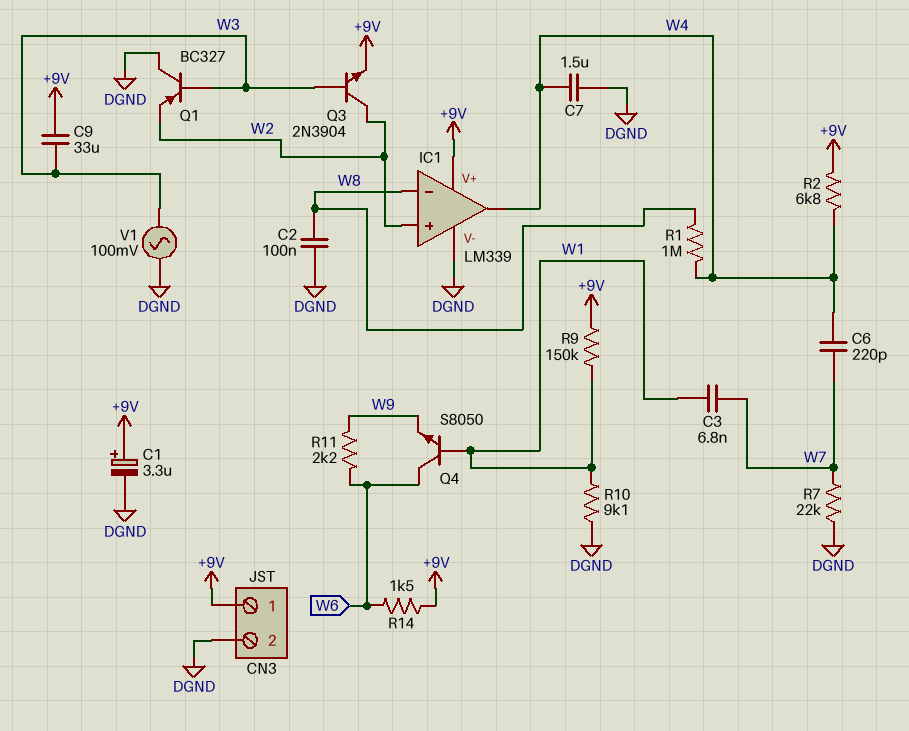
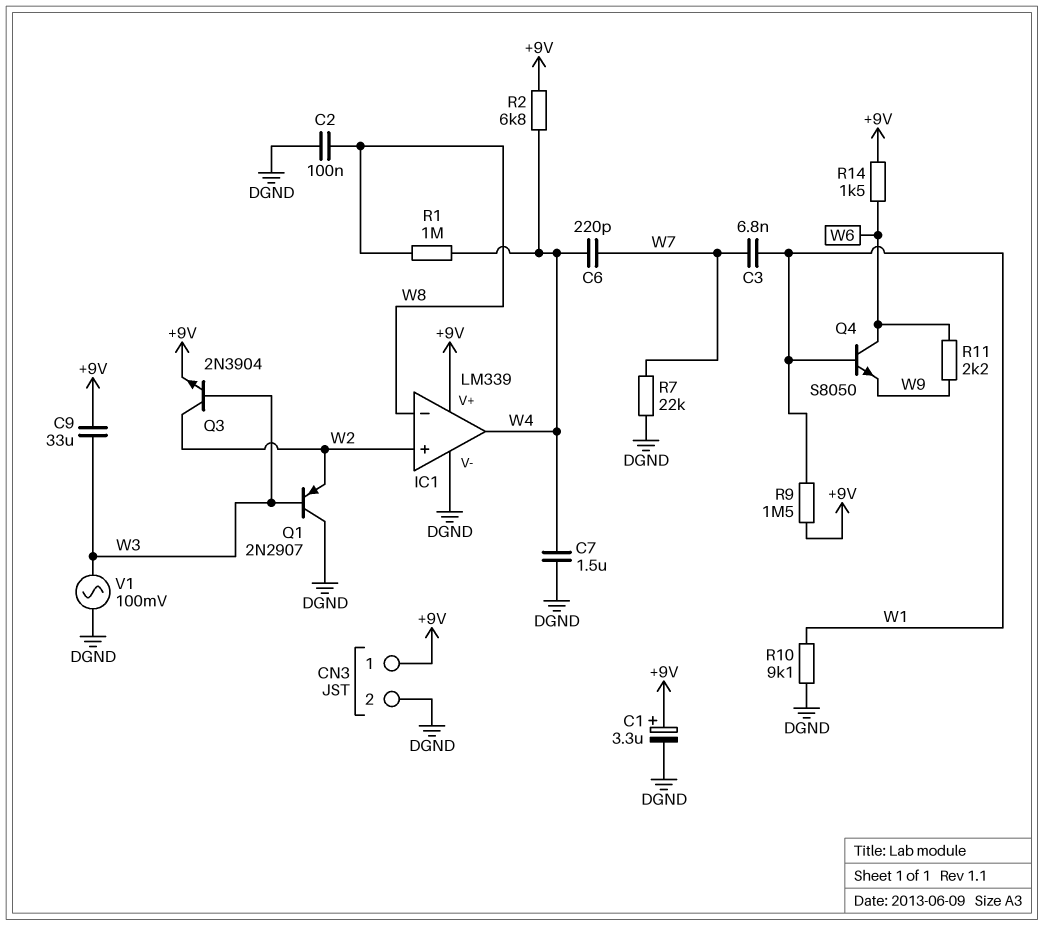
Q1: PNP BC327 (B W3, C DGND, E W2) -> PNP 2N2907 (B W3, C DGND, E W2)
R9: 150k (+9V, W1) -> 1.5M (+9V, W1)

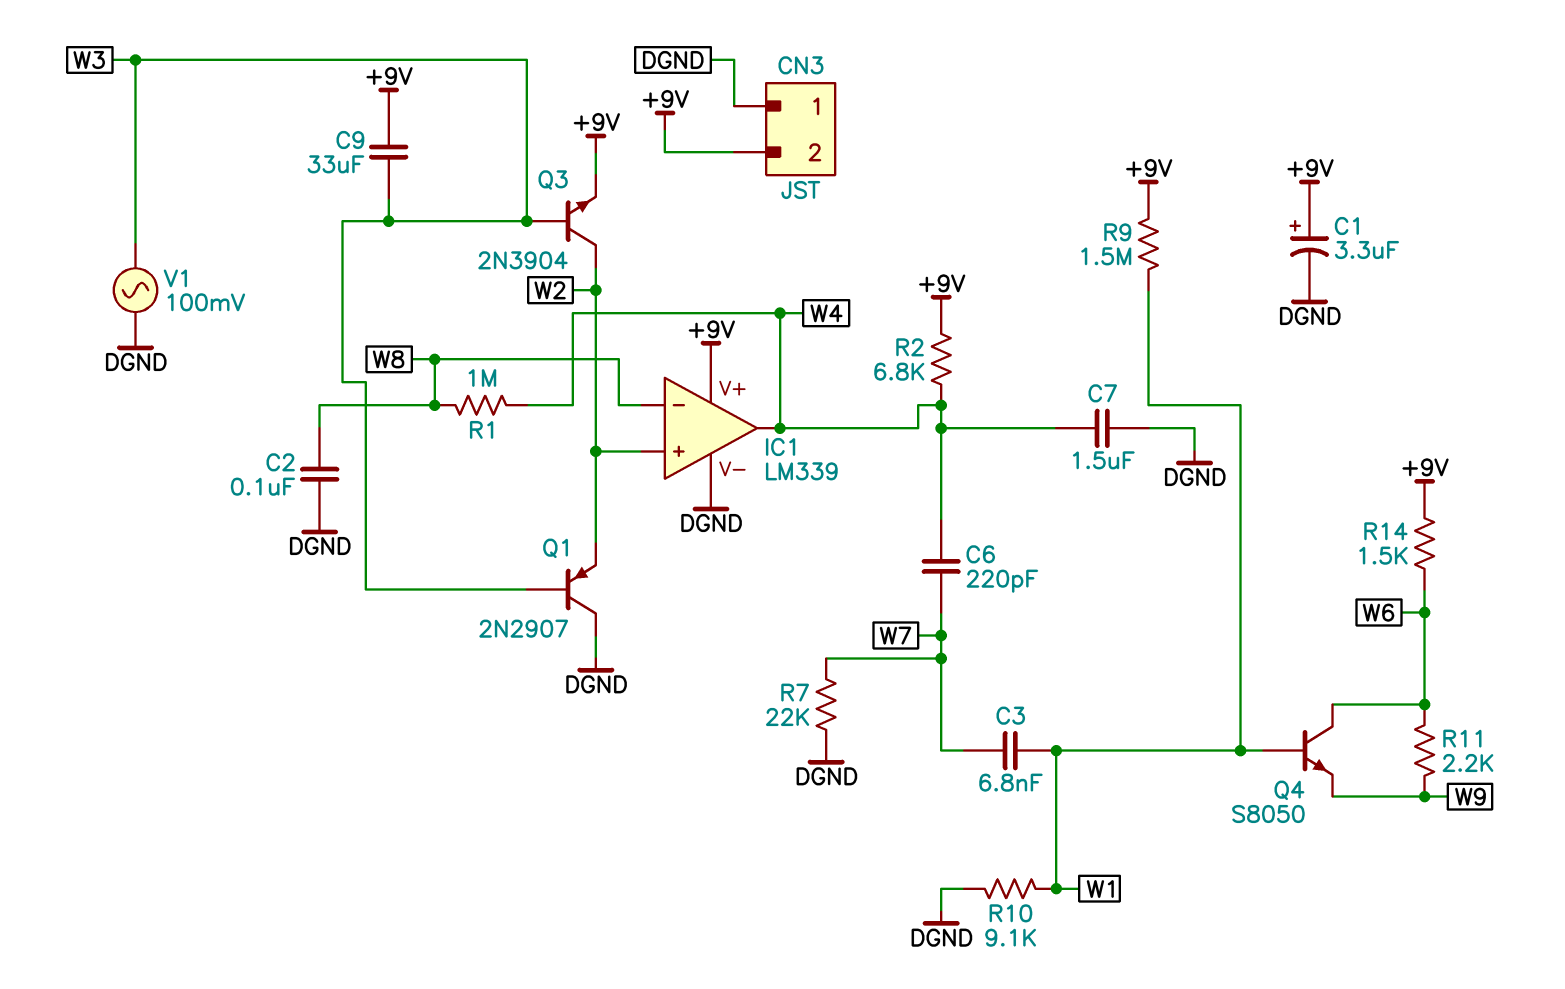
CN3 pin 1: +9V -> DGND
CN3 pin 2: DGND -> +9V

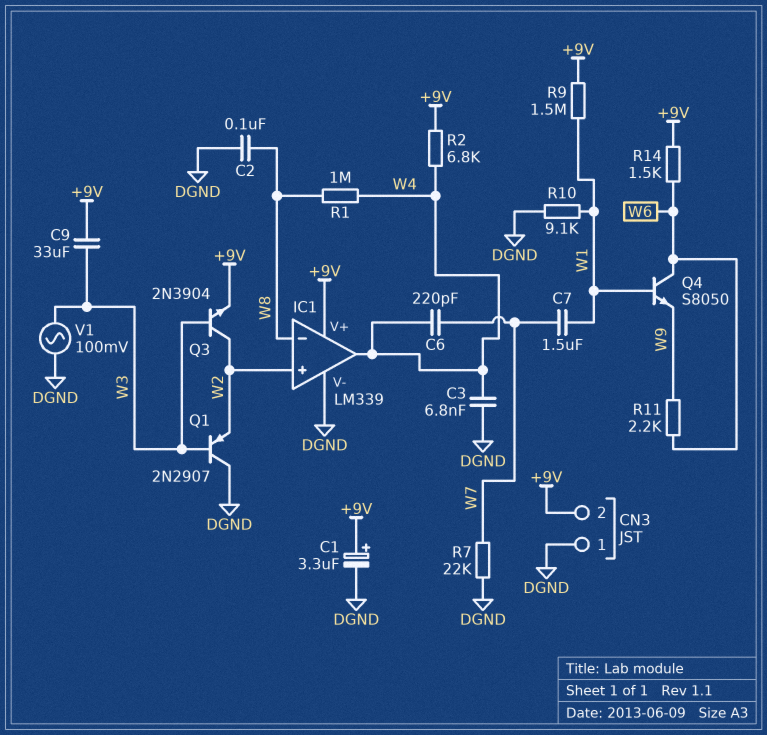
C3: 6.8nF (W1, W7) -> 6.8nF (DGND, W4)
C7: 1.5uF (DGND, W4) -> 1.5uF (W1, W7)

